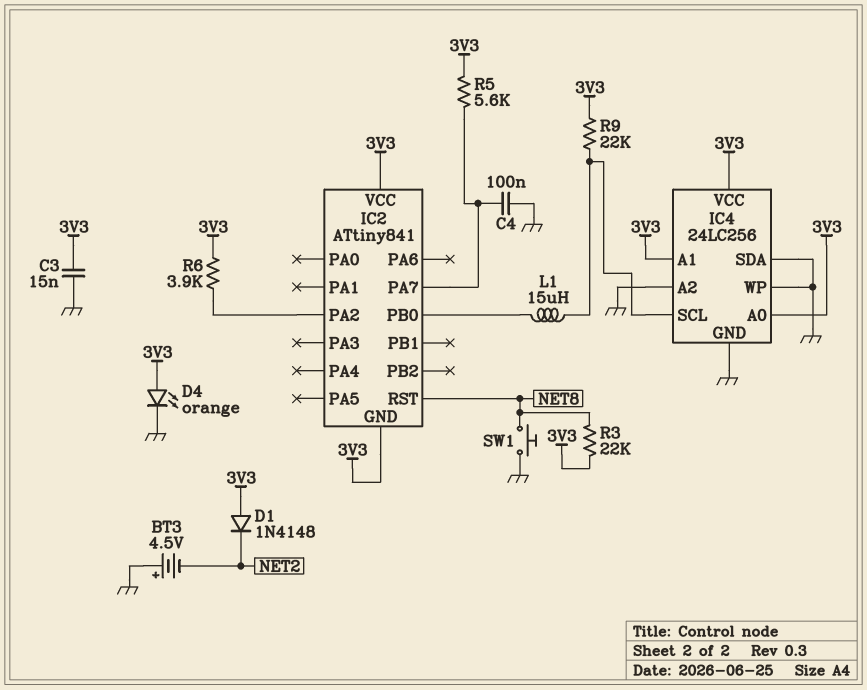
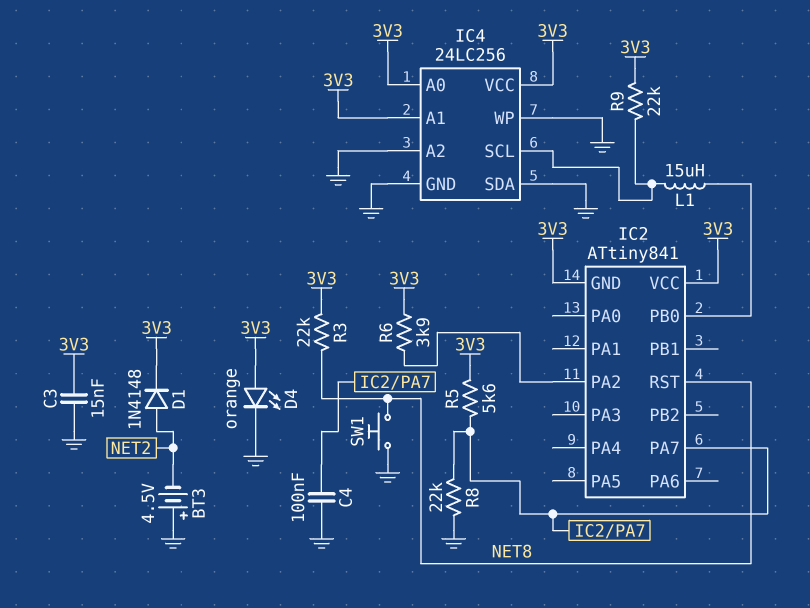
D1: diode 1N4148 (A 3V3, K NET2) -> diode 1N4148 (A NET2, K 3V3)
R8: none -> 22k (GND, IC2/PA7)

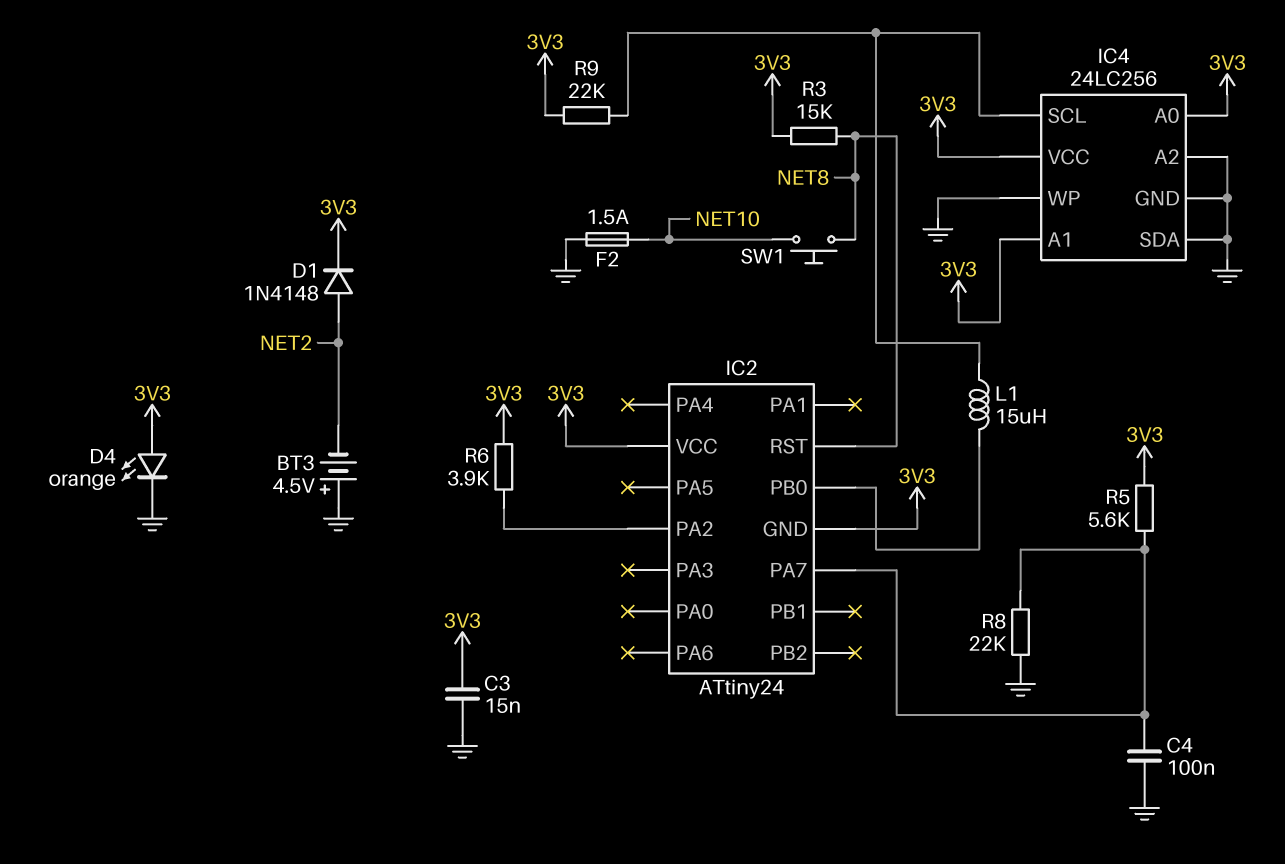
F2: none -> 1.5A (GND, NET10)
IC2: ATtiny841 -> ATtiny24
R3: 22k (3V3, NET8) -> 15k (3V3, NET8)
SW1: button (GND, NET8) -> button (NET8, NET10)

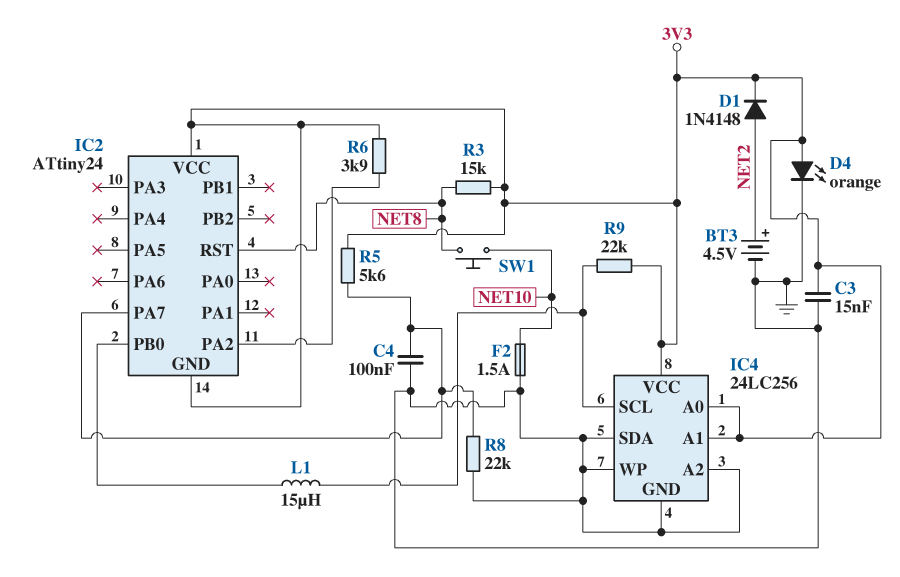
BT3: 4.5V (plus GND, minus NET2) -> 4.5V (plus NET2, minus GND)

